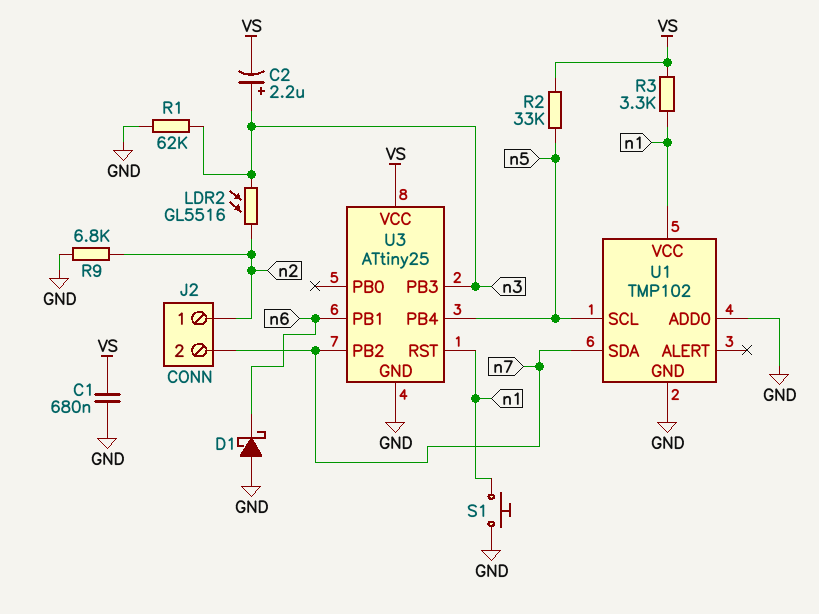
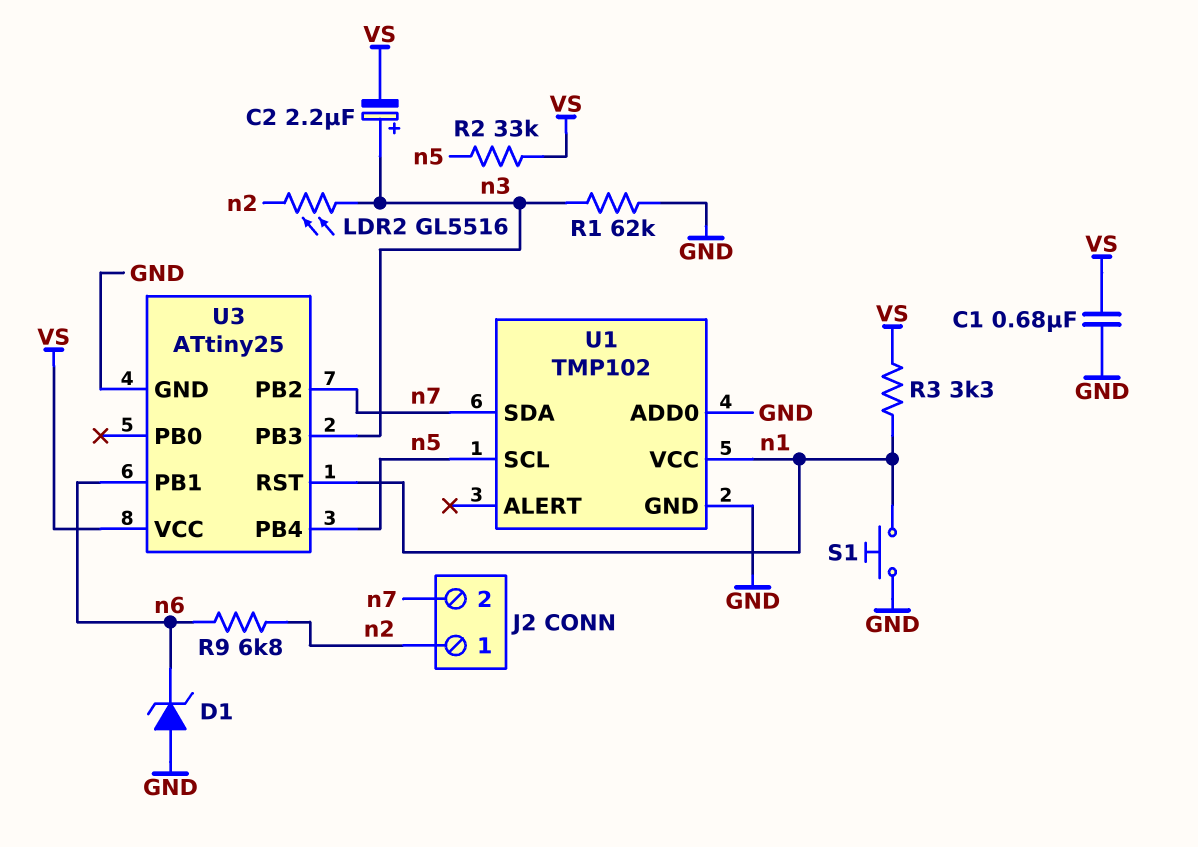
D1: schottky (A GND, K n6) -> zener (A GND, K n6)
R9: 6.8k (GND, n2) -> 6.8k (n2, n6)

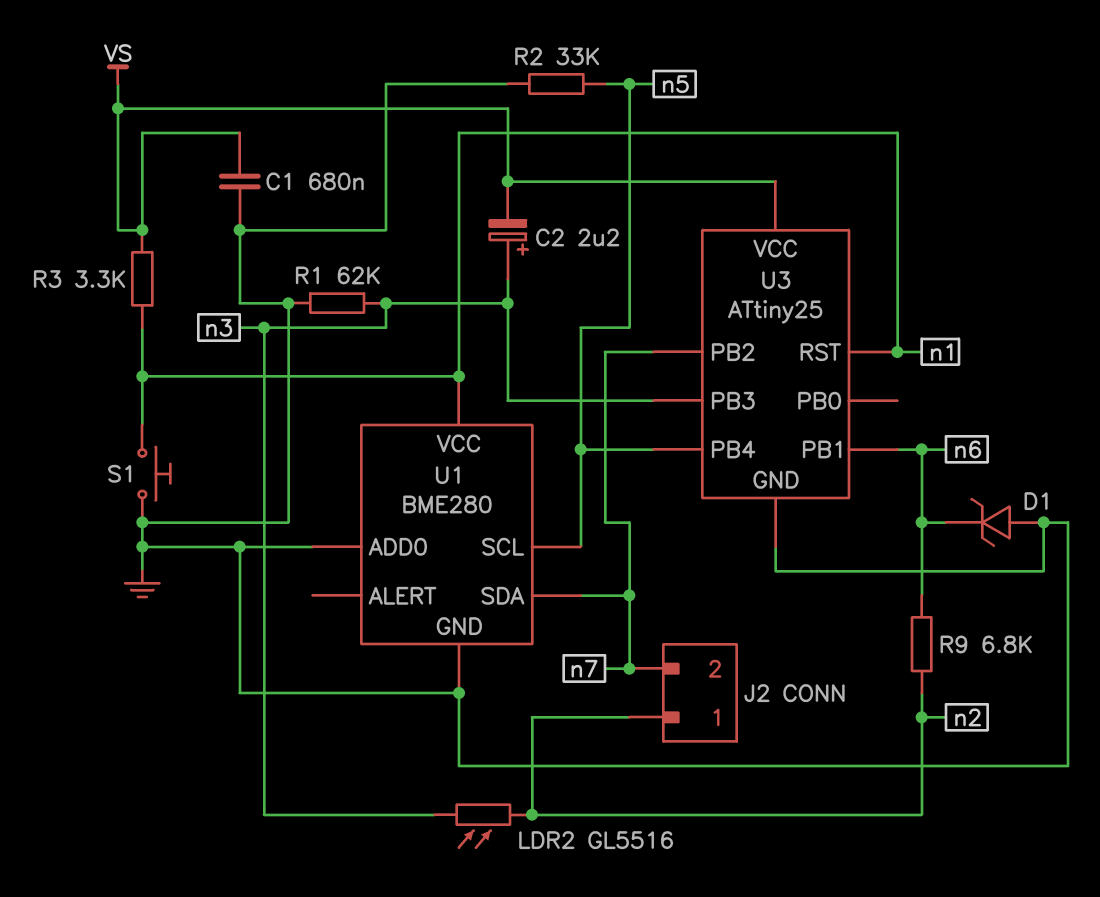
R2: 33k (VS, n5) -> 33k (GND, n5)
U1: TMP102 -> BME280

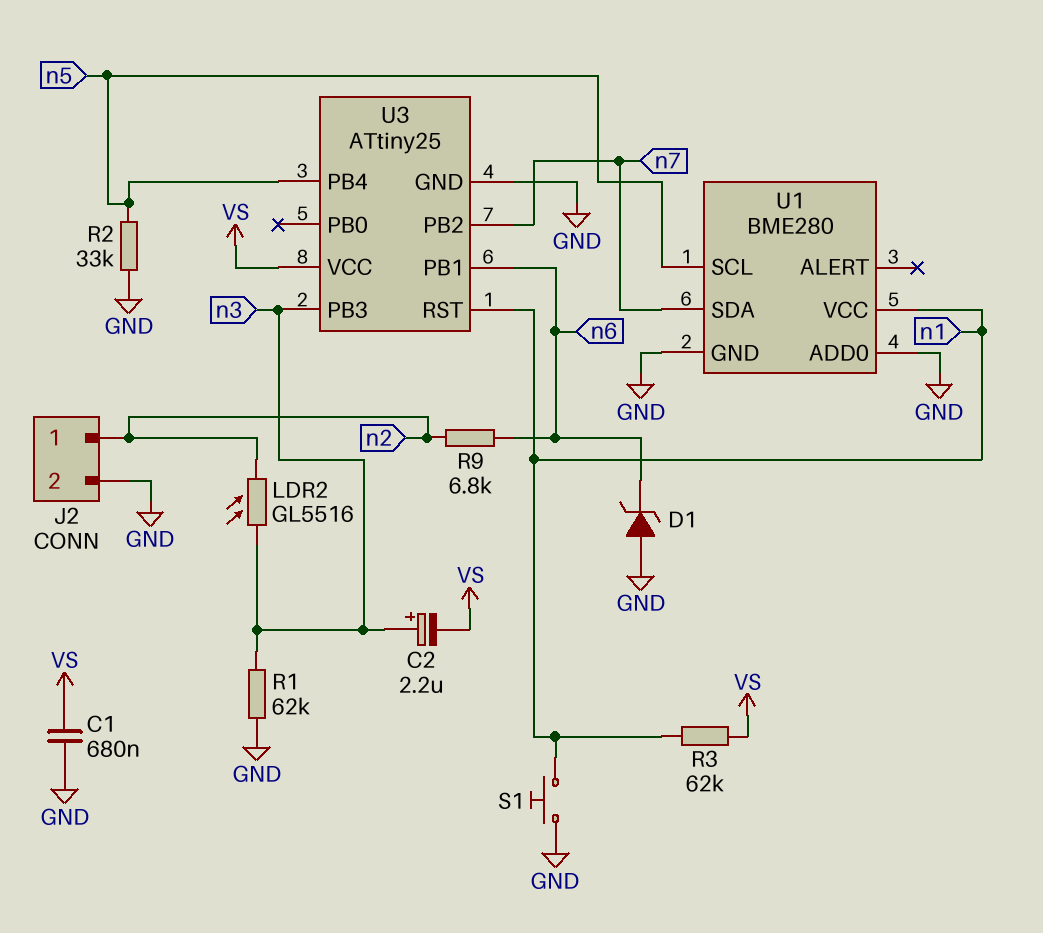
J2 pin 2: n7 -> GND
R3: 3.3k (VS, n1) -> 62k (VS, n1)

